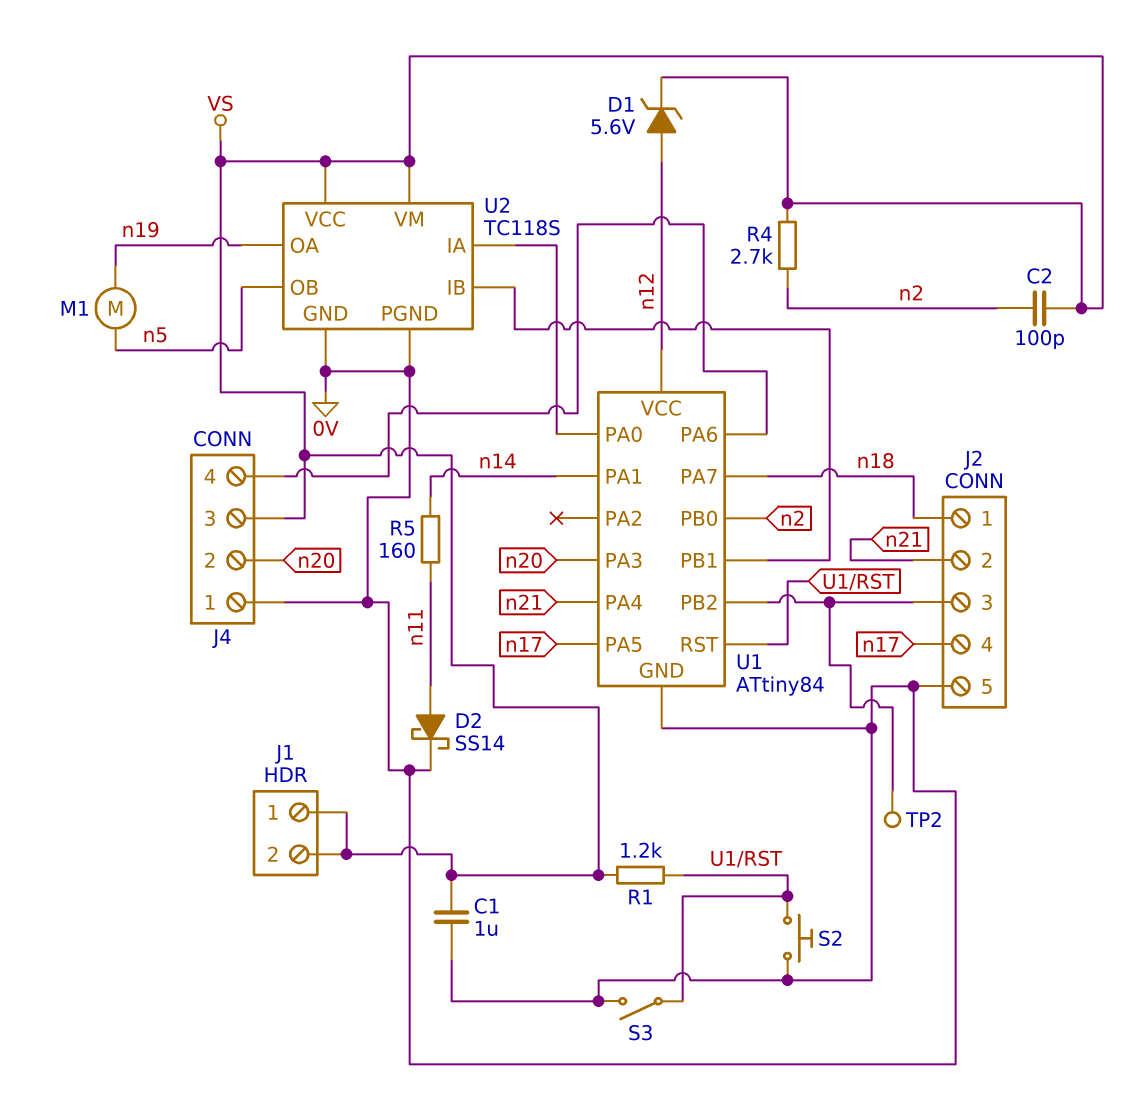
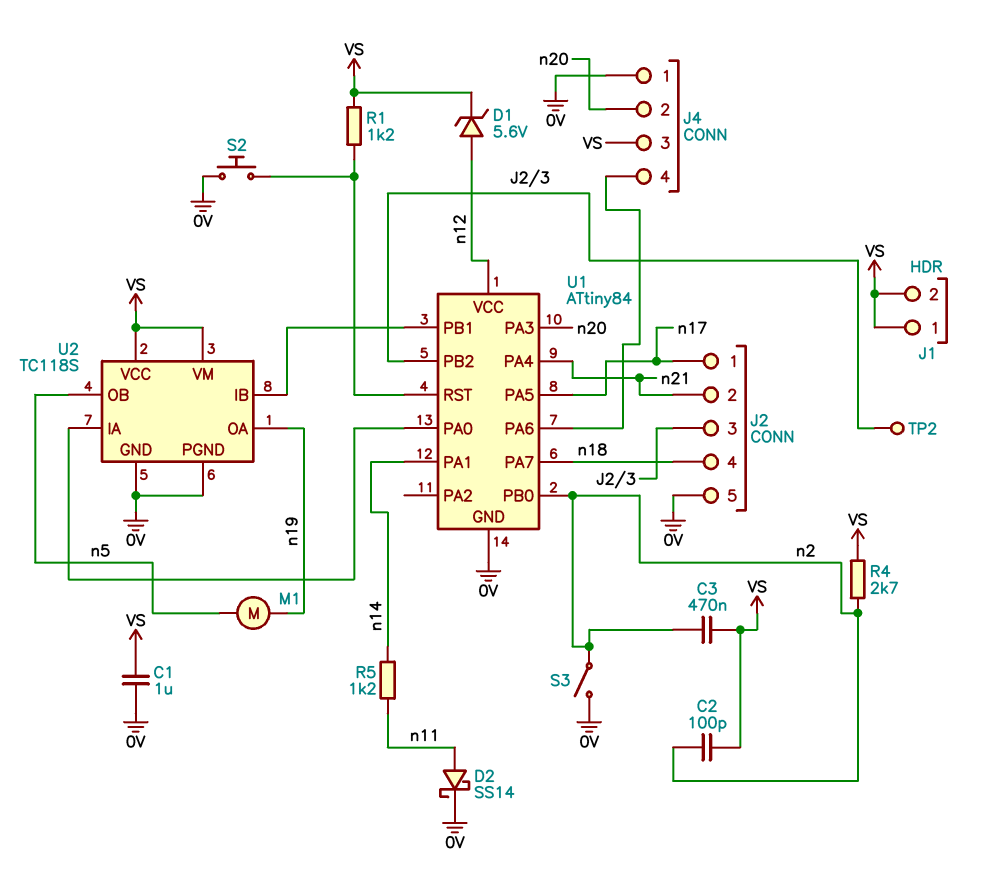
C3: none -> 470nF (VS, n2)
J2 pin 1: n18 -> n17
J2 pin 4: n17 -> n18
R5: 160 (n11, n14) -> 1.2k (n11, n14)
S3: switch (0V, U1/RST) -> switch (0V, n2)

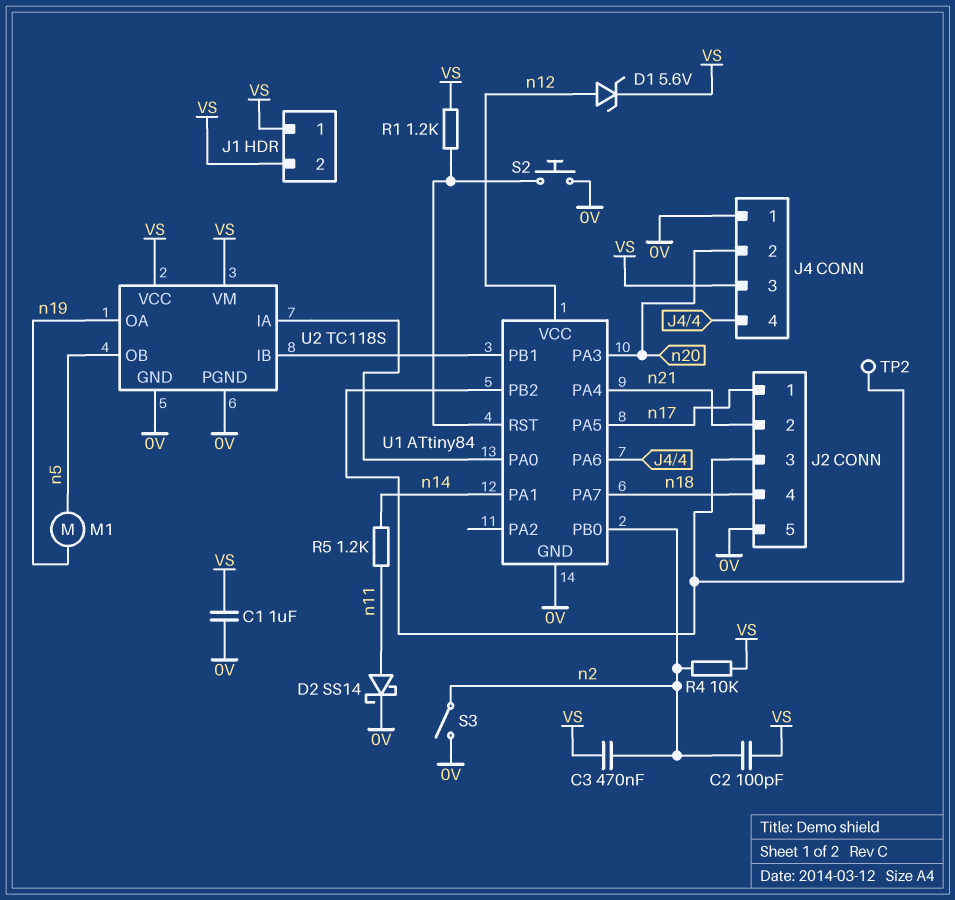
R4: 2.7k (VS, n2) -> 10k (VS, n2)

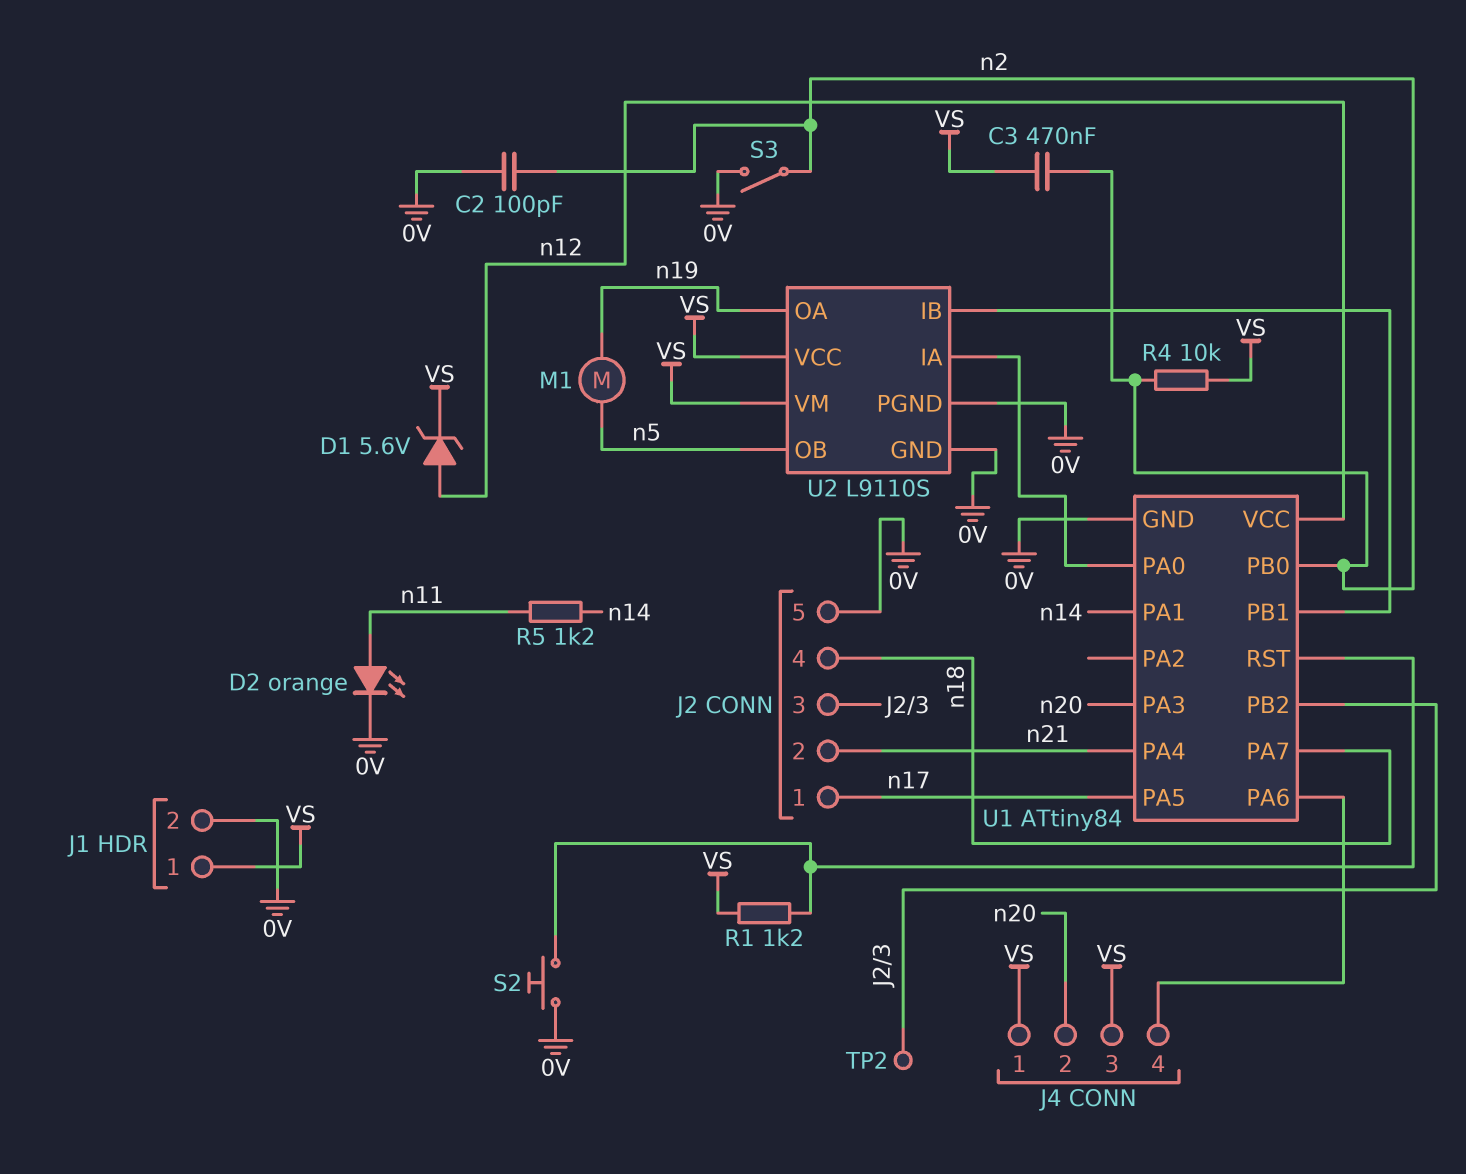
C1: 1uF (0V, VS) -> none
C2: 100pF (VS, n2) -> 100pF (0V, n2)
D2: schottky SS14 (A n11, K 0V) -> LED orange (A n11, K 0V)
J1 pin 2: VS -> 0V
J4 pin 1: 0V -> VS
U2: TC118S -> L9110S

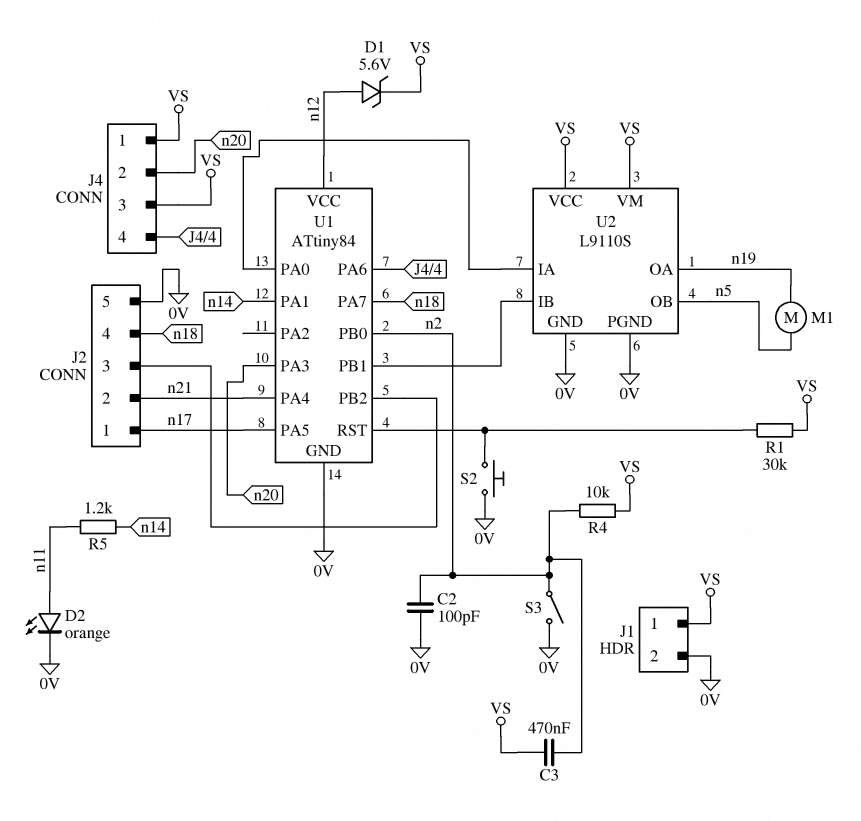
R1: 1.2k (U1/RST, VS) -> 30k (U1/RST, VS)
TP2: test point (J2/3) -> none

